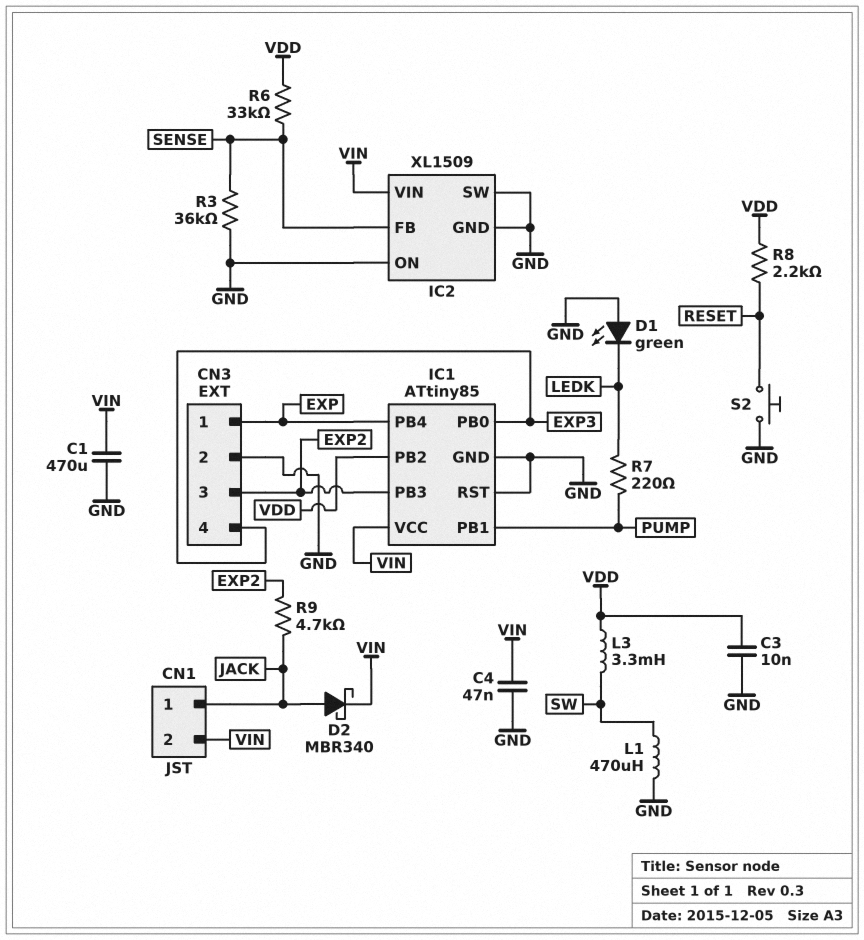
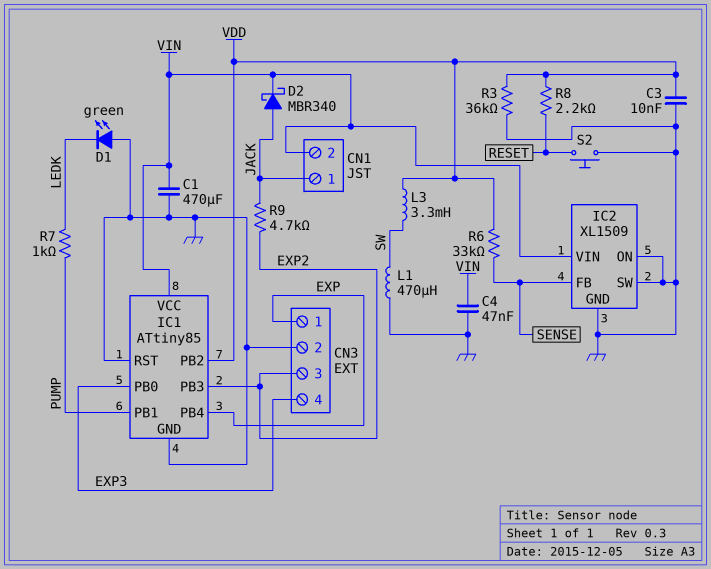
R3: 36k (GND, SENSE) -> 36k (GND, VDD)
R7: 220 (LEDK, PUMP) -> 1k (LEDK, PUMP)

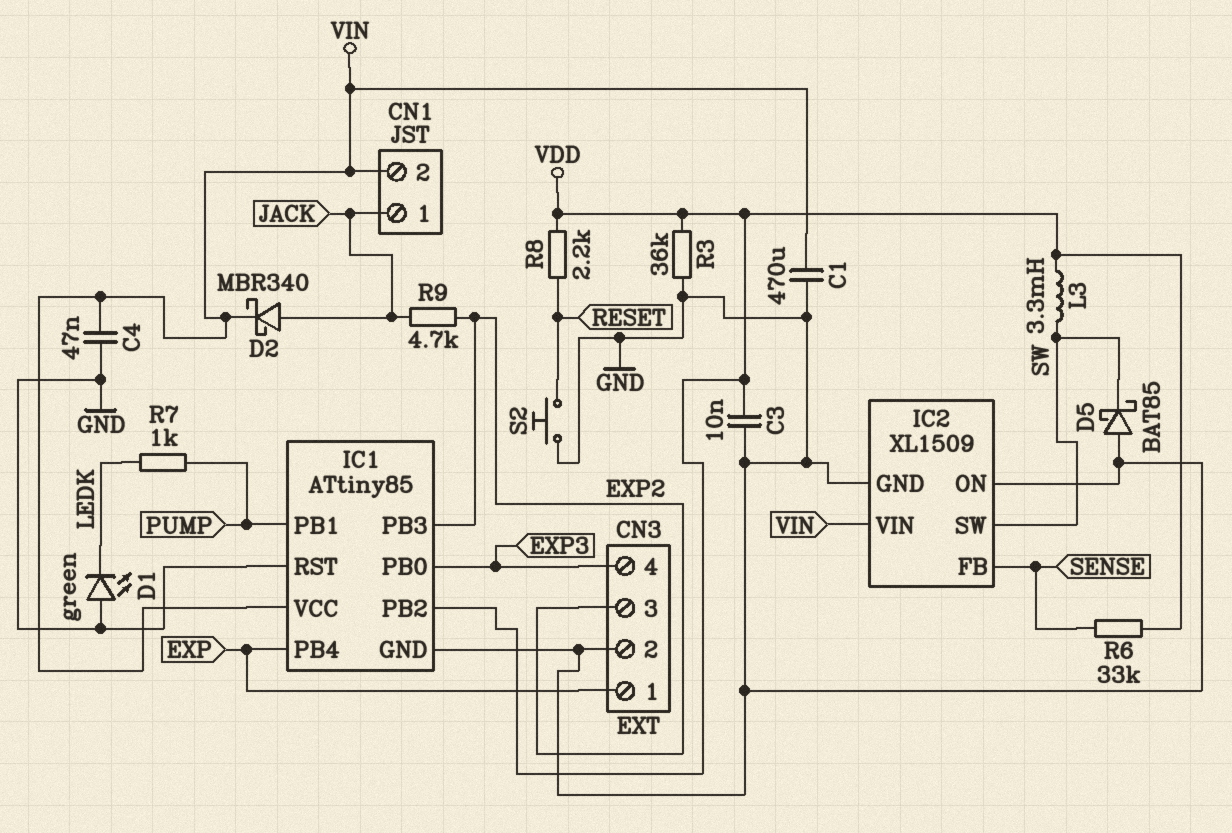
D5: none -> schottky BAT85 (A GND, K SW)
IC2 pin SW: GND -> SW
L1: 470uH (GND, SW) -> none

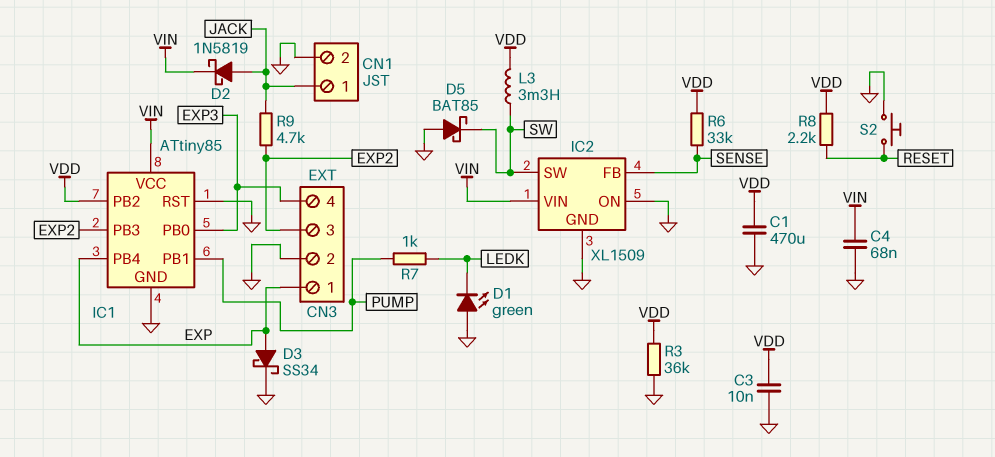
C1: 470uF (GND, VIN) -> 470uF (GND, VDD)
C4: 47nF (GND, VIN) -> 68nF (GND, VIN)
CN1 pin 2: VIN -> GND
D2: schottky MBR340 (A JACK, K VIN) -> schottky 1N5819 (A JACK, K VIN)
D3: none -> schottky SS34 (A EXP, K GND)

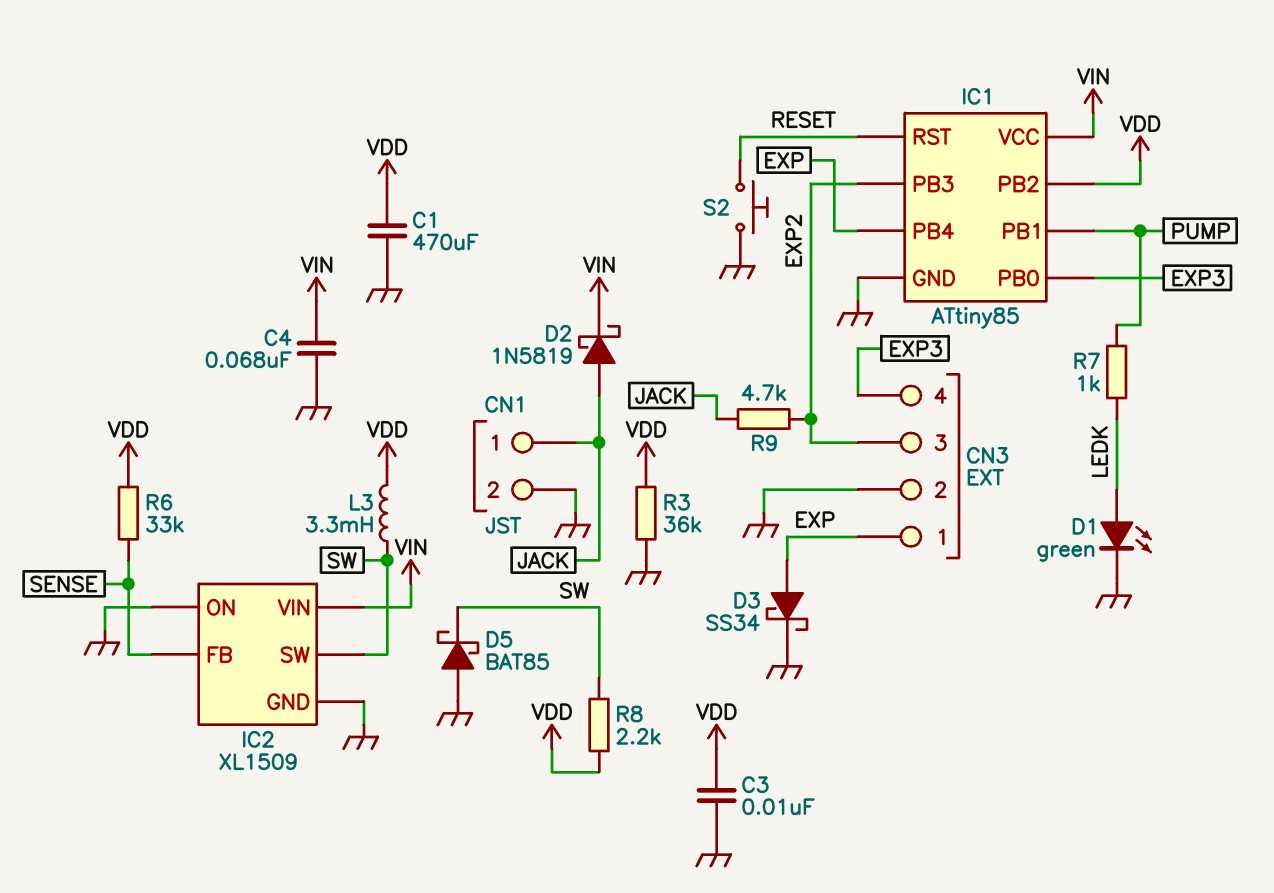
D1: LED green (A GND, K LEDK) -> LED green (A LEDK, K GND)
IC1 pin RST: GND -> RESET
R8: 2.2k (RESET, VDD) -> 2.2k (SW, VDD)

